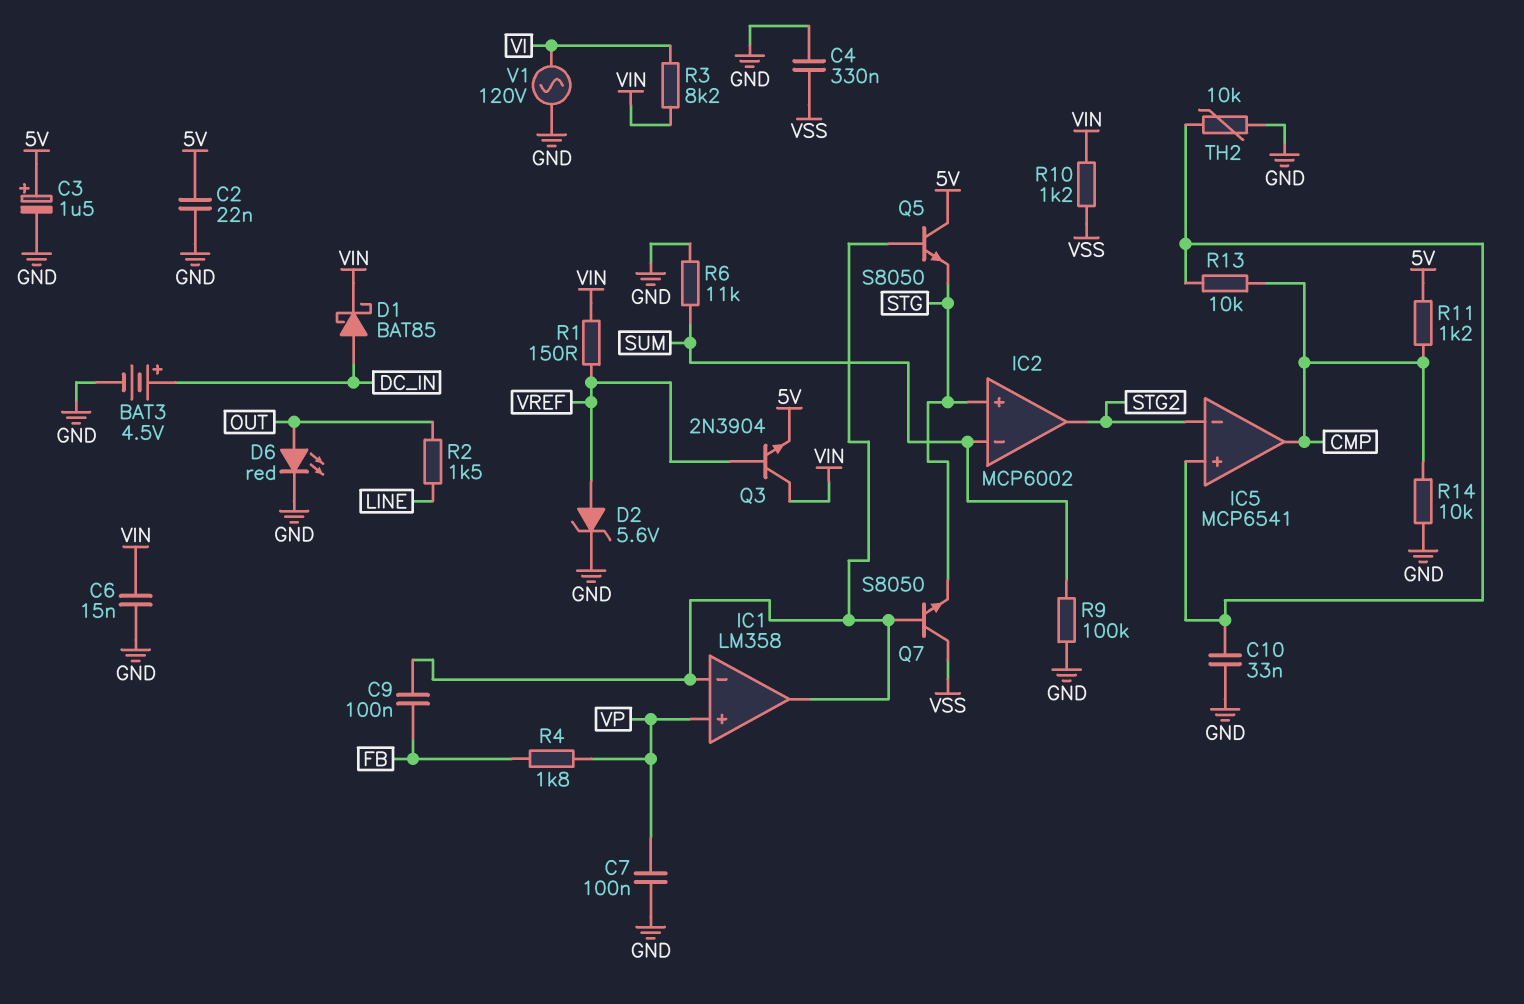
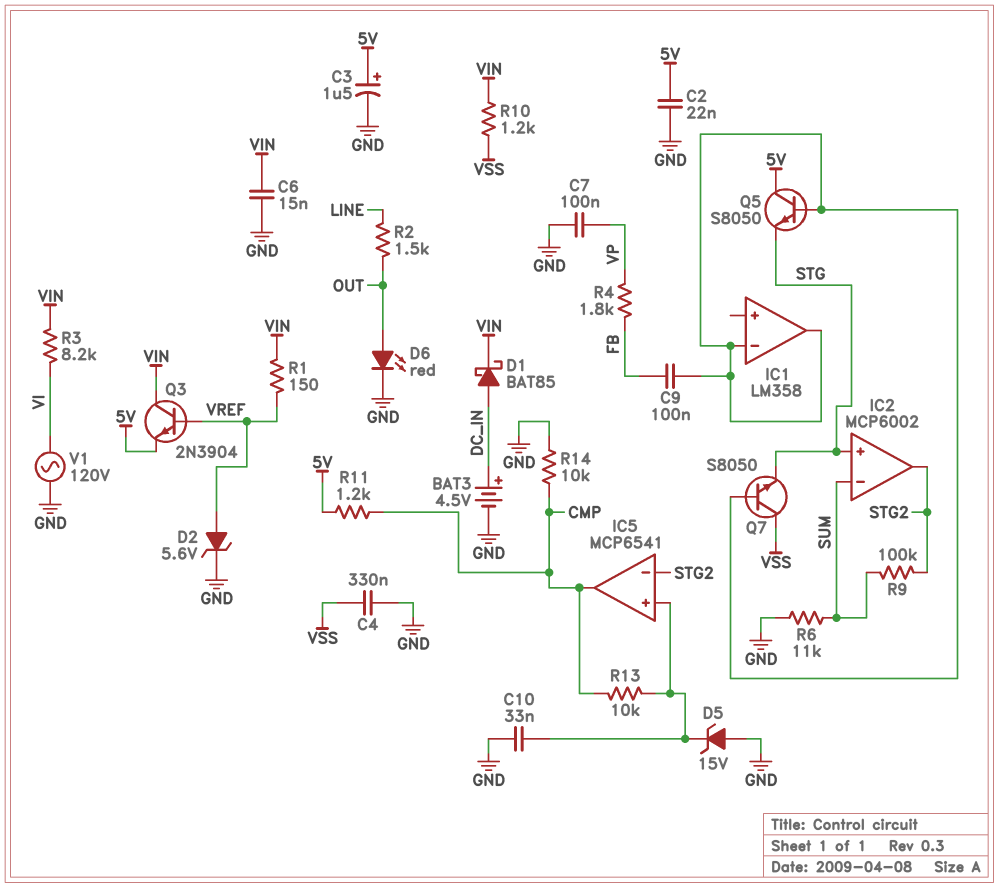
D5: none -> zener 15V (A GND, K IC5/in+)
IC1 pin in+: VP -> none
R9: 100k (GND, SUM) -> 100k (STG2, SUM)
TH2: 10k (GND, IC5/in+) -> none

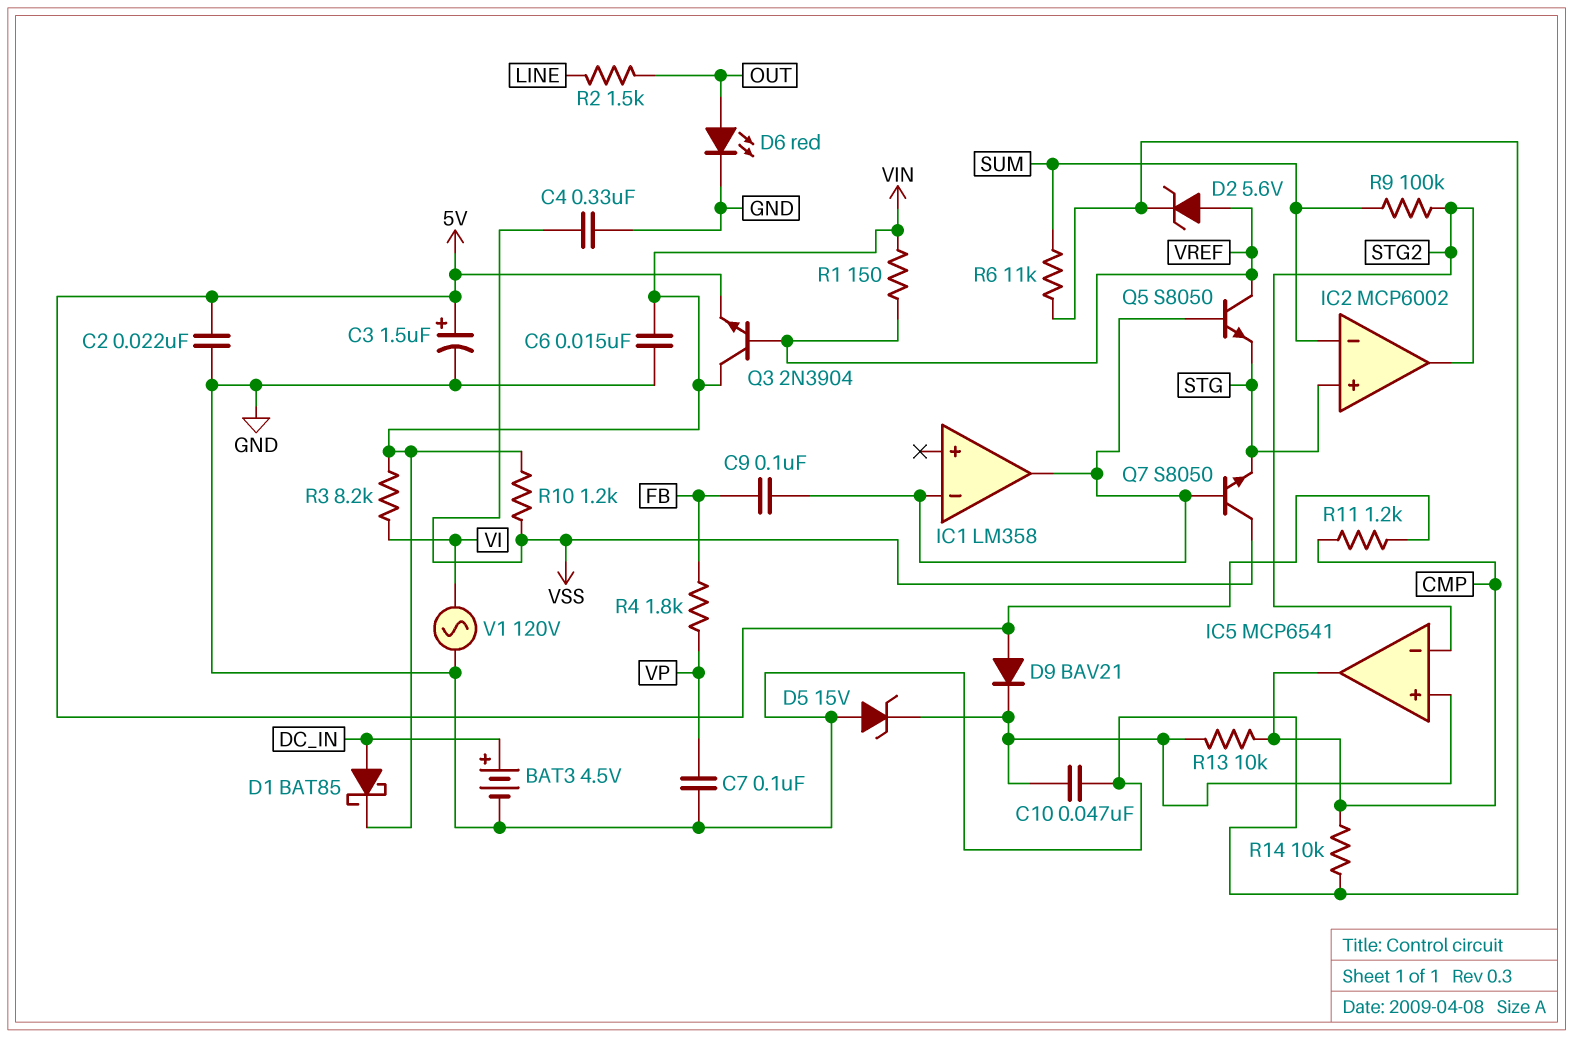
C10: 33nF (GND, IC5/in+) -> 47nF (GND, IC5/in+)
D9: none -> diode BAV21 (A 5V, K IC5/in+)
Q5: NPN S8050 (B IC1/in-, C 5V, E STG) -> NPN S8050 (B IC1/in-, C VREF, E STG)

